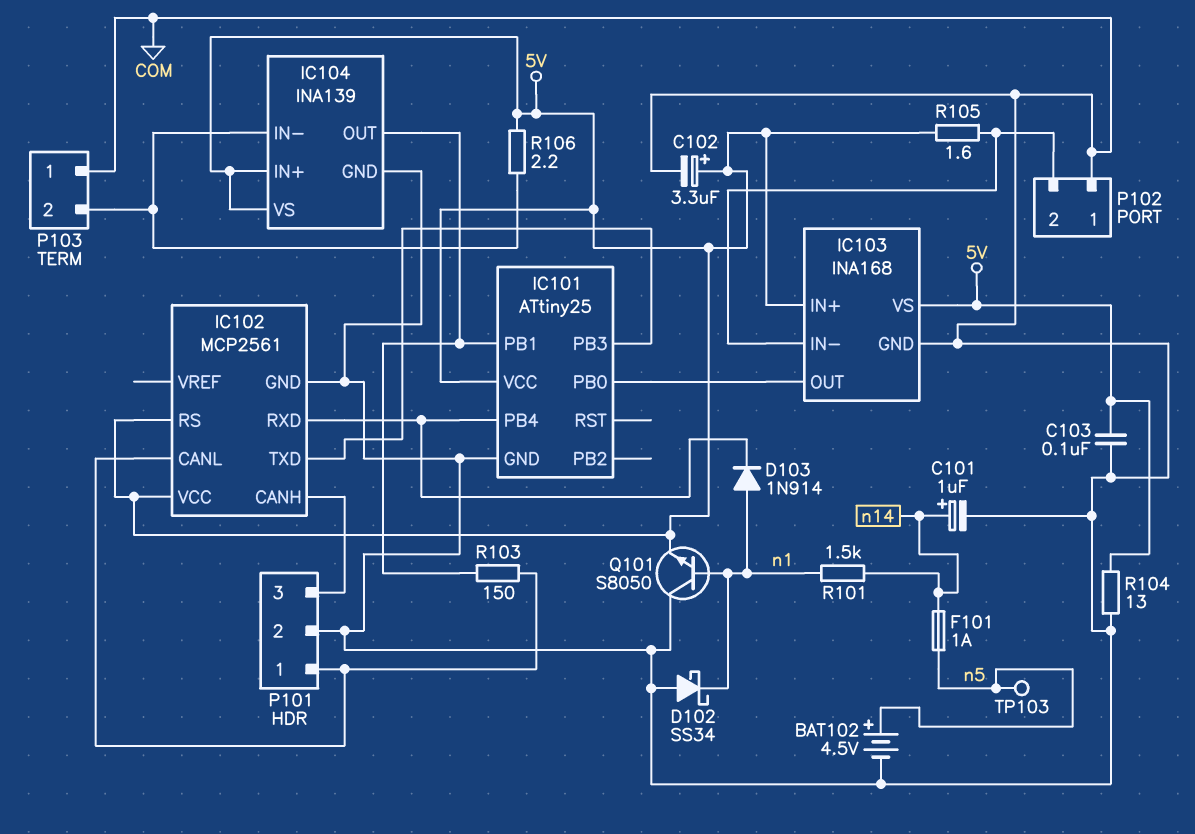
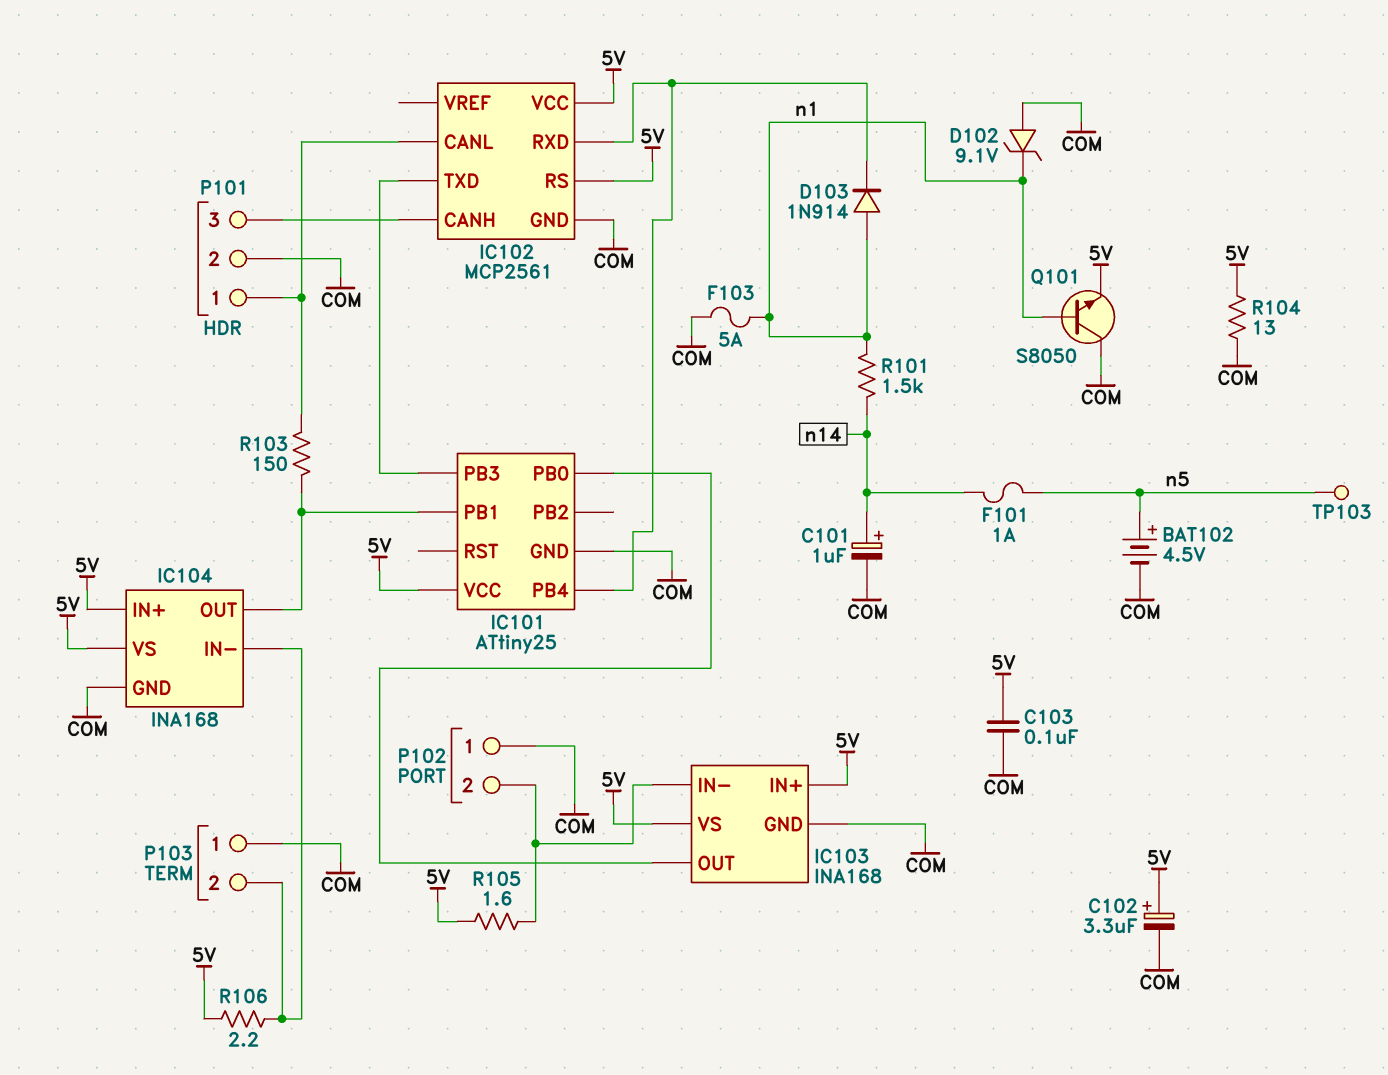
D102: schottky SS34 (A COM, K n1) -> zener 9.1V (A COM, K n1)
F103: none -> 5A (COM, n1)
IC104: INA139 -> INA168

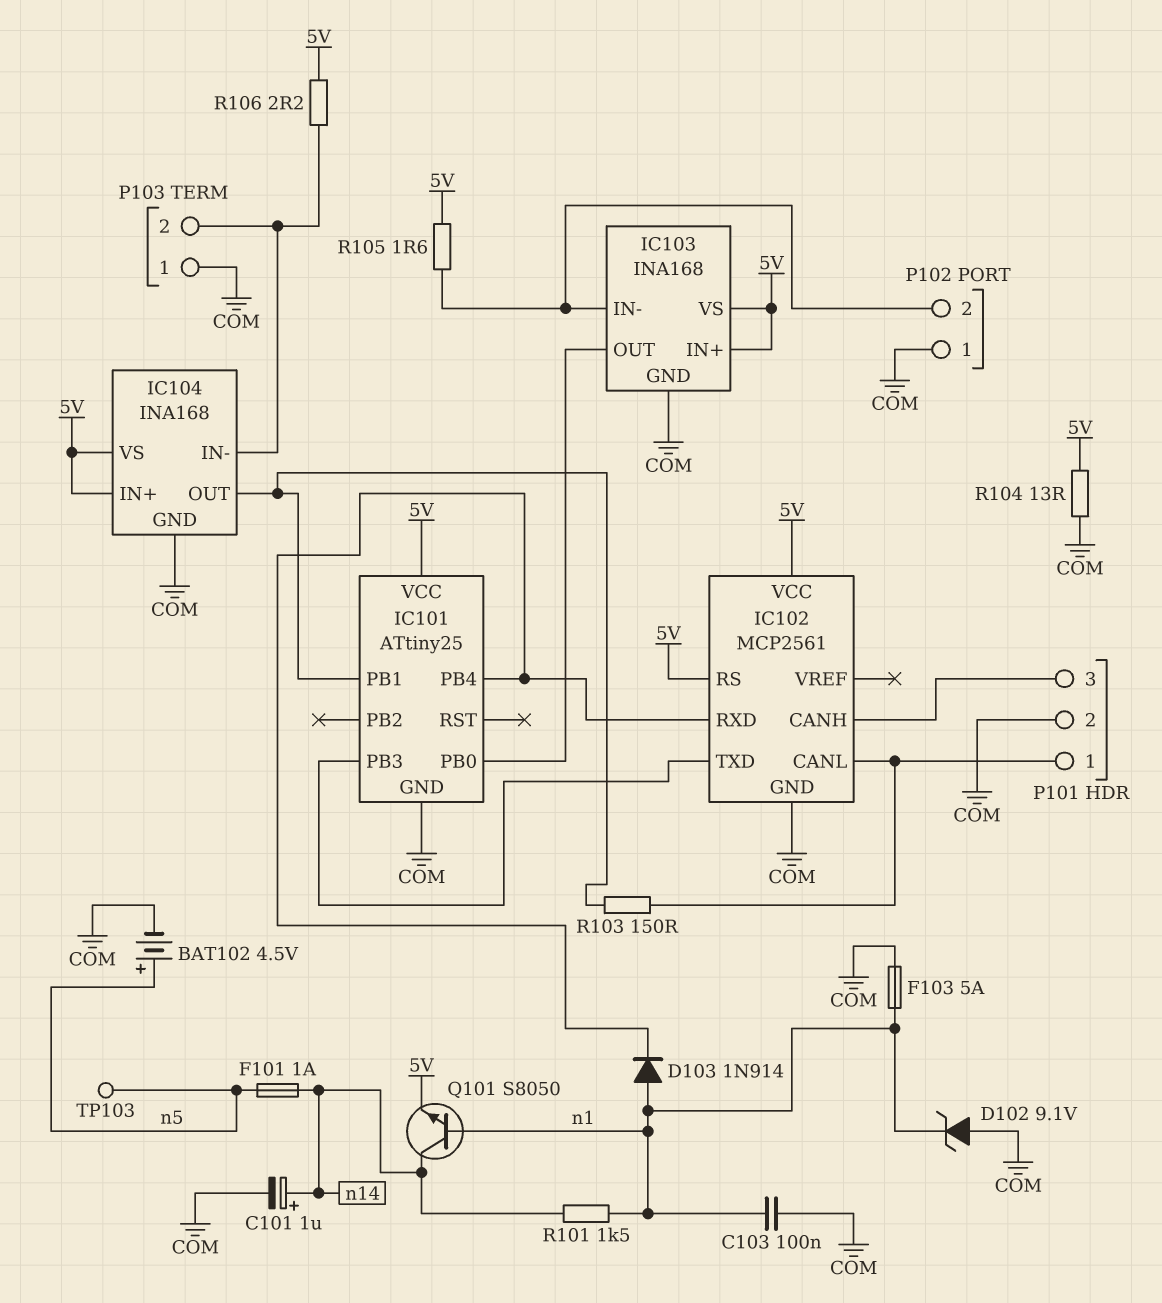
C102: 3.3uF (plus 5V, minus COM) -> none
C103: 100nF (5V, COM) -> 100nF (COM, n1)
Q101: NPN S8050 (B n1, C COM, E 5V) -> NPN S8050 (B n1, C n14, E 5V)

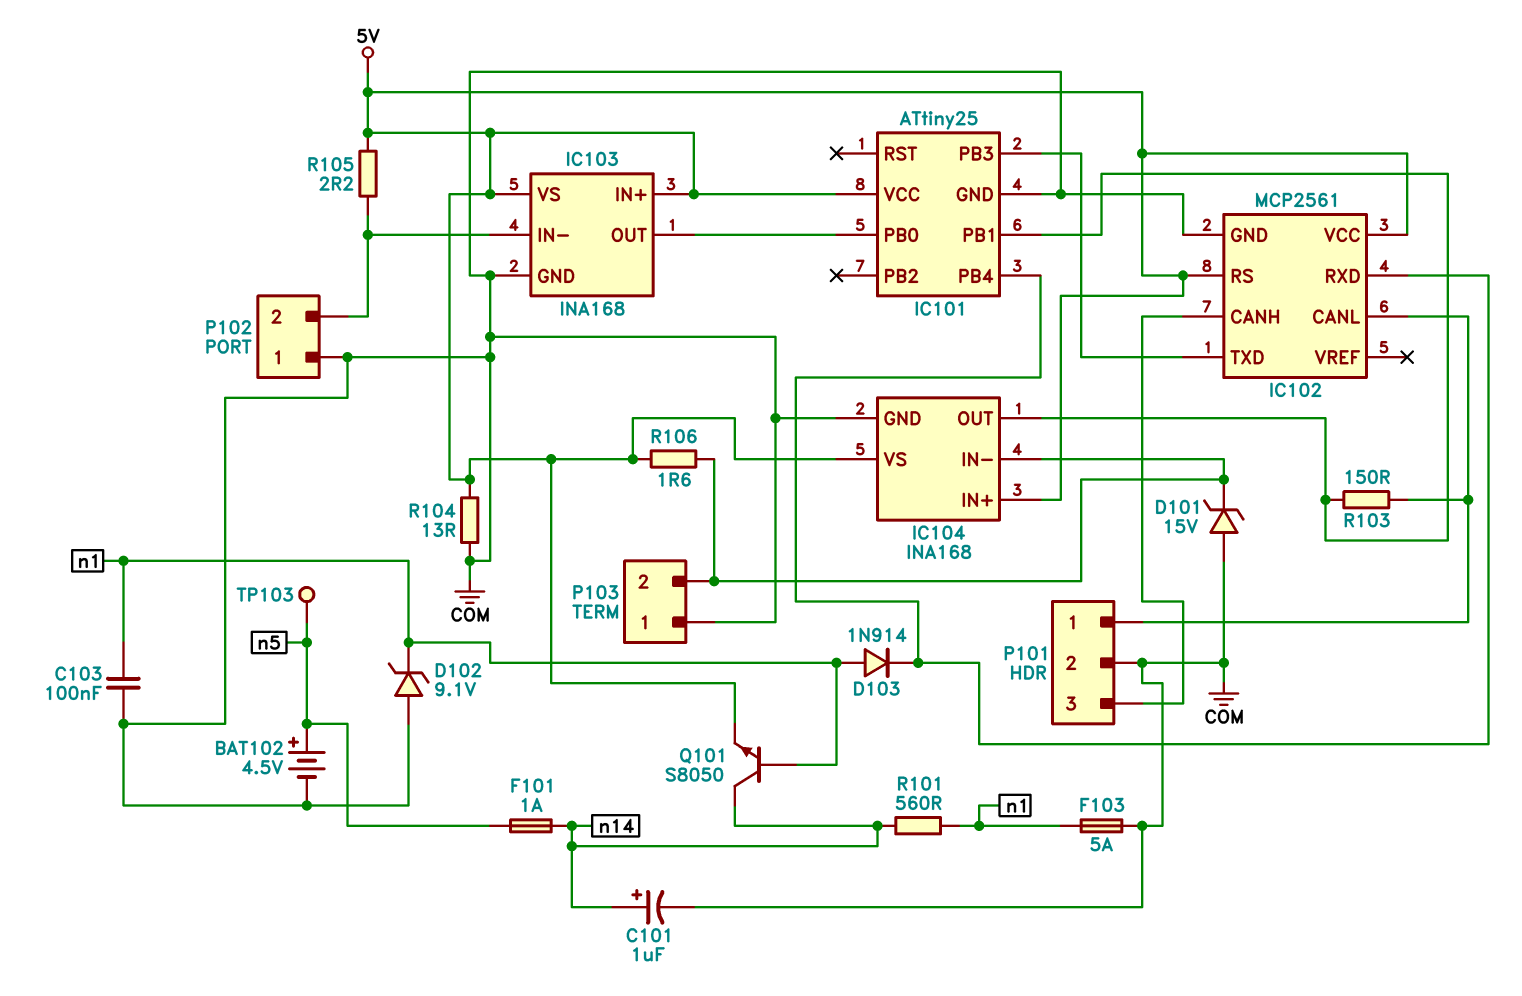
D101: none -> zener 15V (A COM, K IC104/IN-)
R101: 1.5k (n1, n14) -> 560 (n1, n14)
R105: 1.6 (5V, IC103/IN-) -> 2.2 (5V, IC103/IN-)
R106: 2.2 (5V, IC104/IN-) -> 1.6 (5V, IC104/IN-)

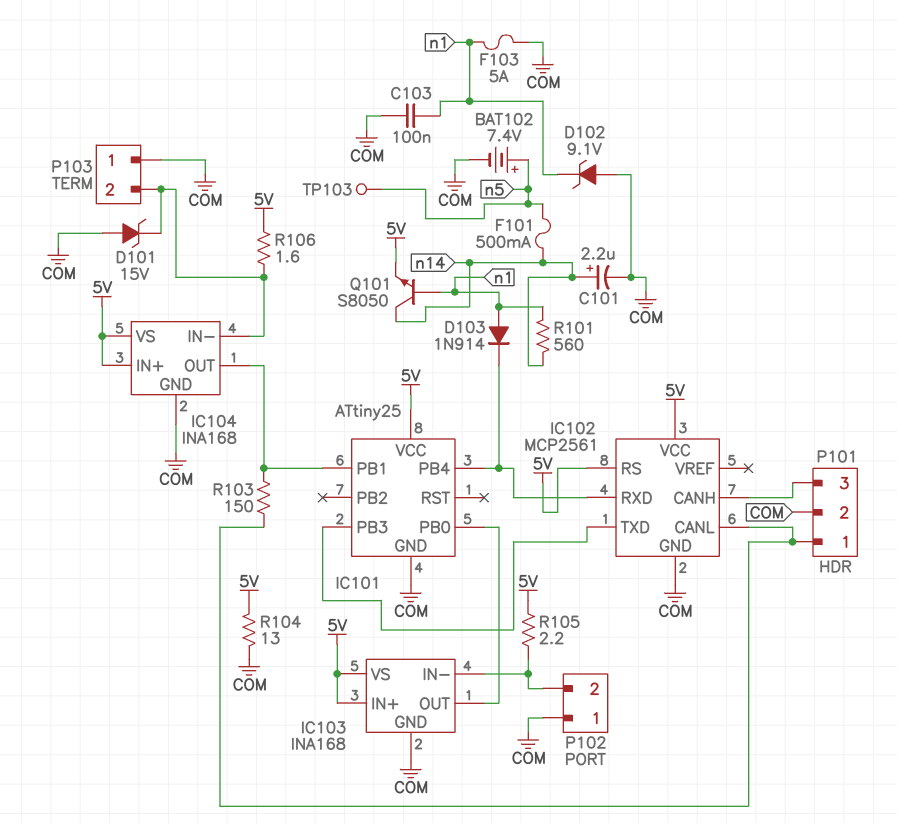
BAT102: 4.5V (plus n5, minus COM) -> 7.4V (plus n5, minus COM)
C101: 1uF (plus n14, minus COM) -> 2.2uF (plus n14, minus COM)
F101: 1A (n5, n14) -> 500mA (n5, n14)

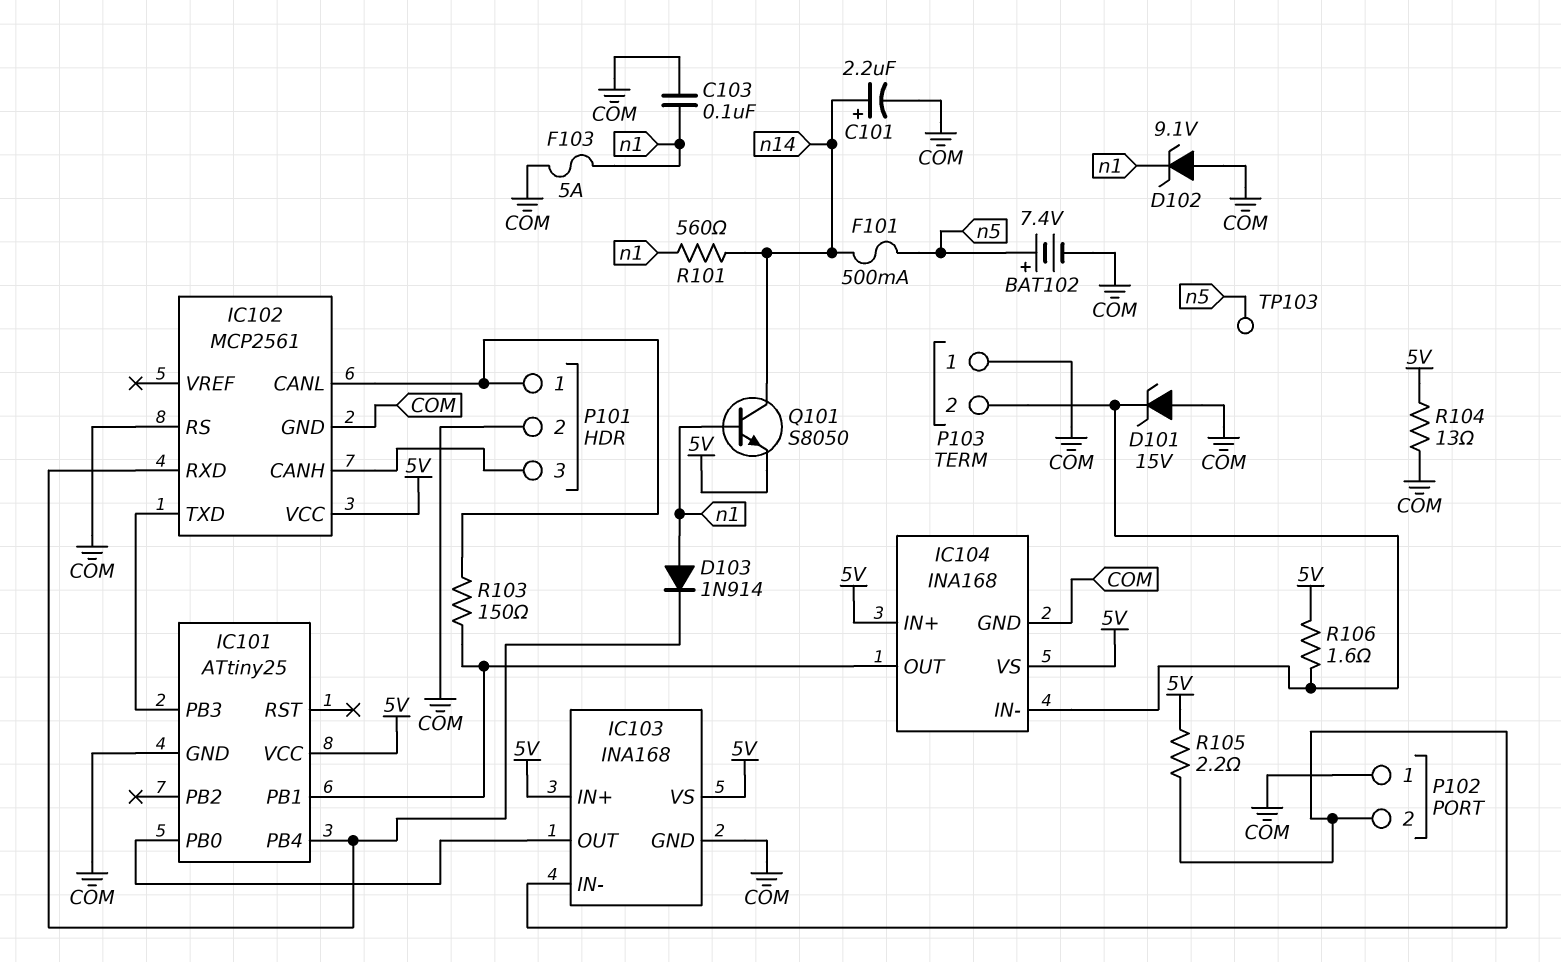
IC102 pin RS: 5V -> COM

